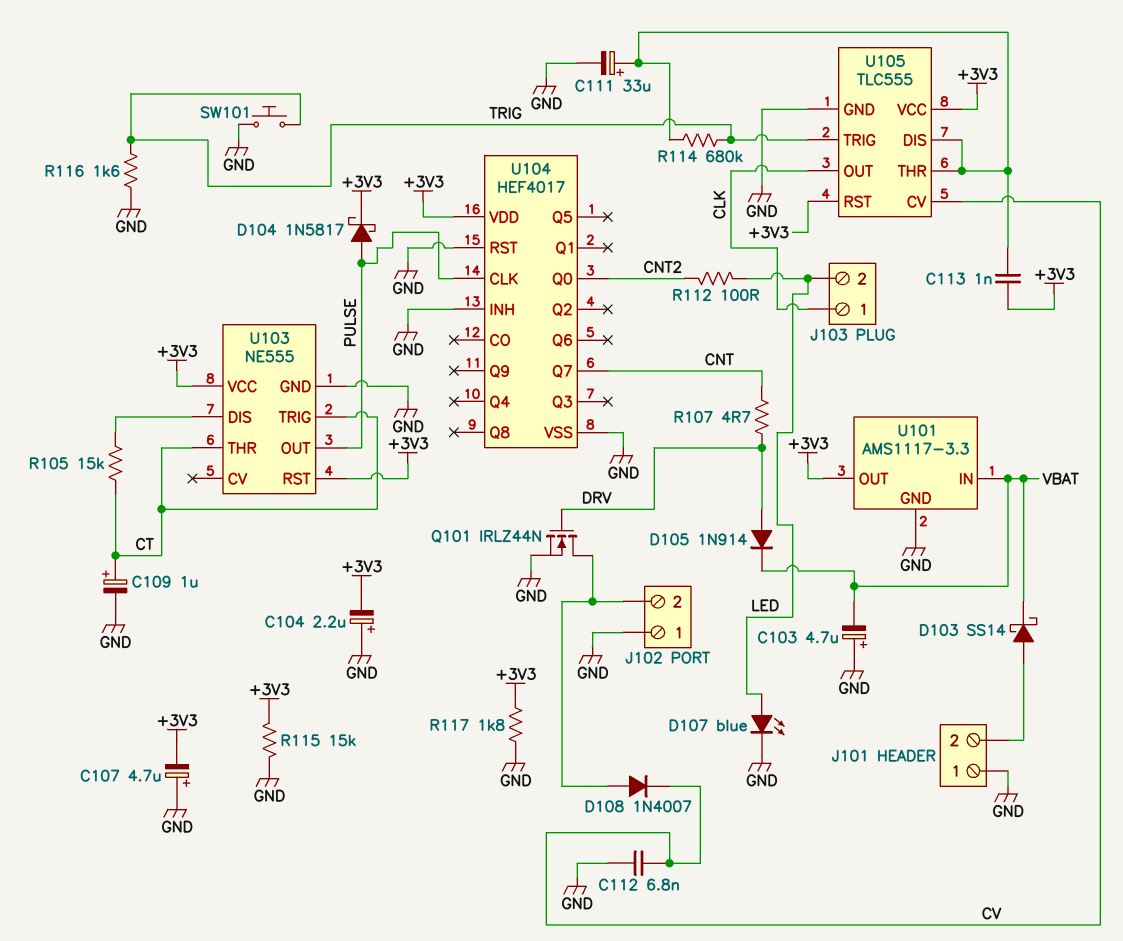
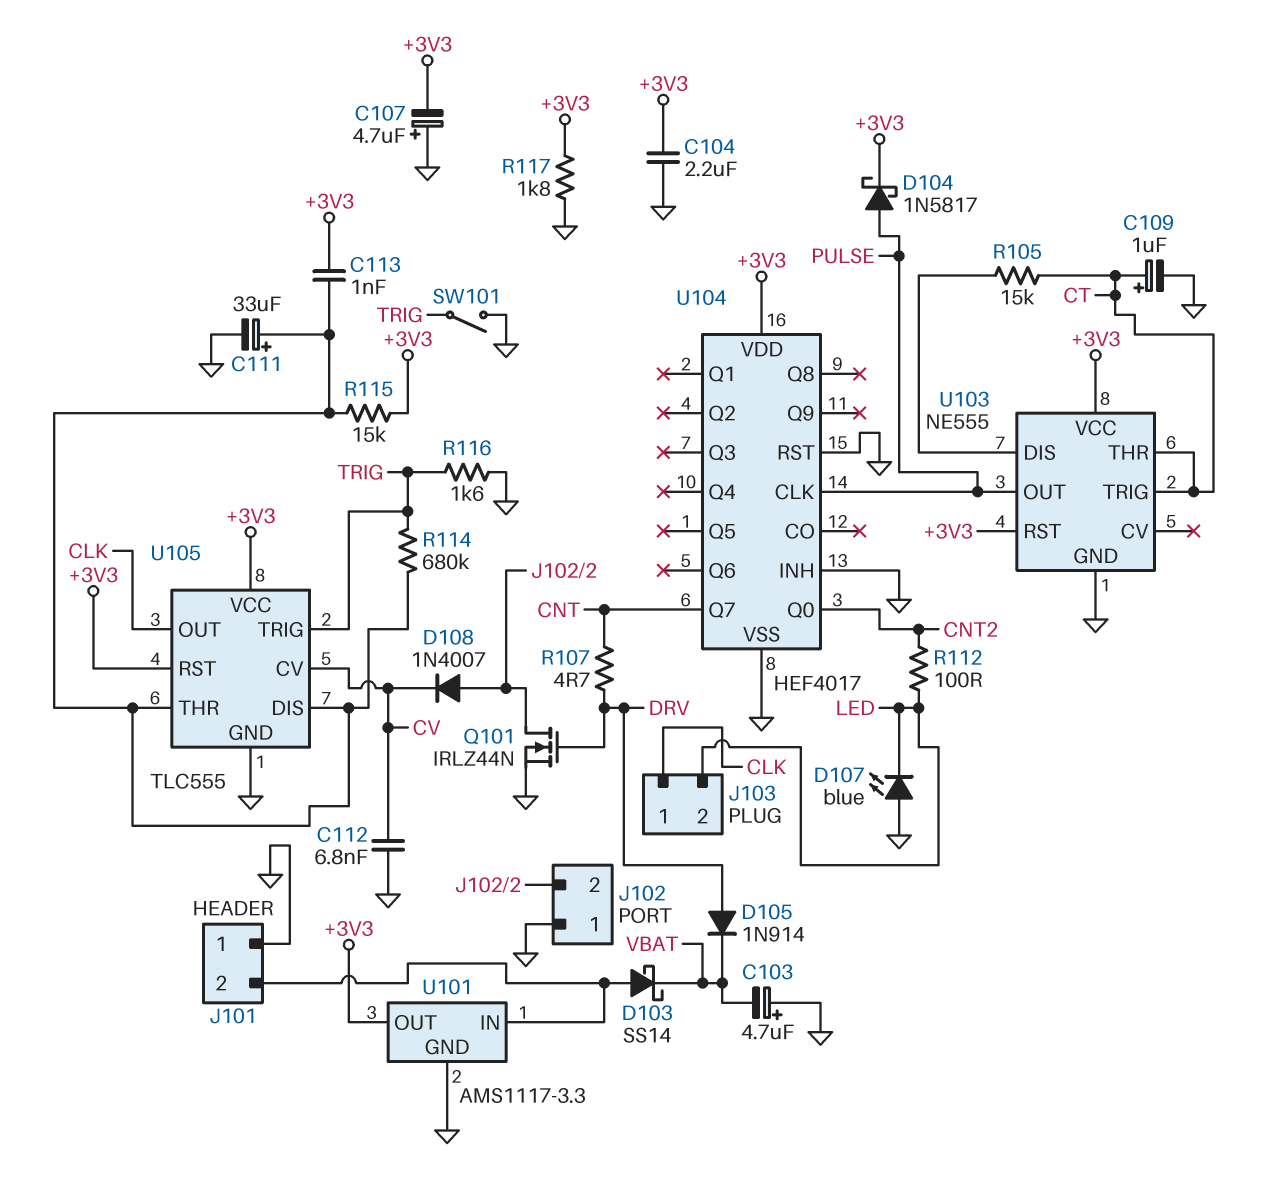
C104: 2.2uF (plus GND, minus +3V3) -> 2.2uF (+3V3, GND)
D107: LED blue (A LED, K GND) -> LED blue (A GND, K LED)
R115: 15k (+3V3, GND) -> 15k (+3V3, U105/DIS)
SW101: button (GND, TRIG) -> switch (GND, TRIG)
U101 pin IN: VBAT -> J101/2

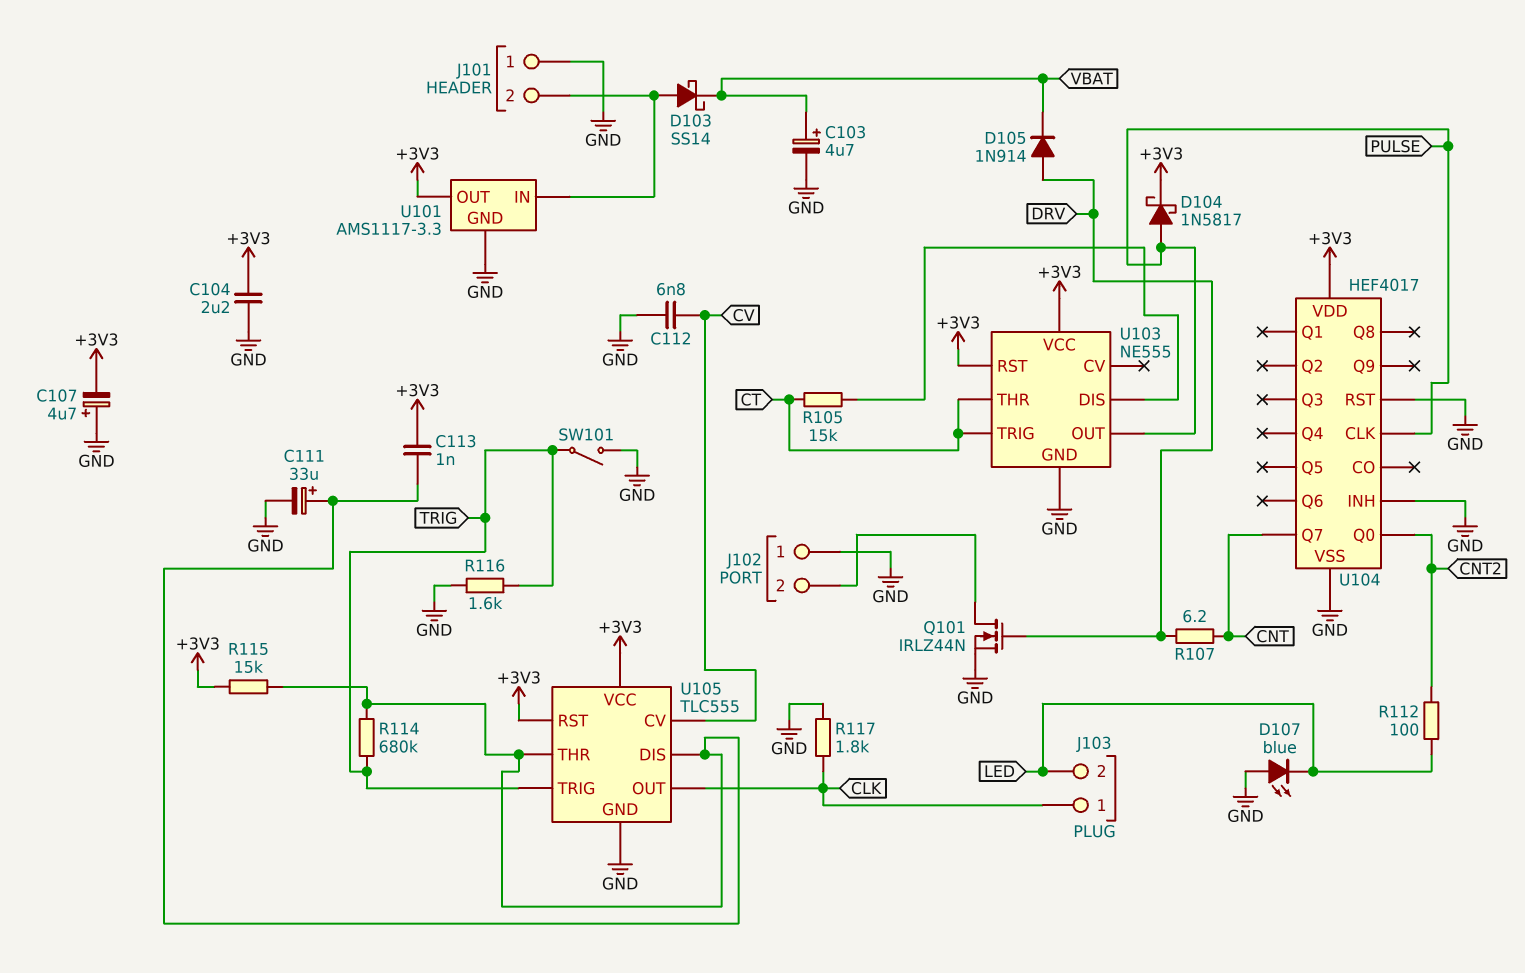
C103: 4.7uF (plus GND, minus VBAT) -> 4.7uF (plus VBAT, minus GND)
C109: 1uF (plus CT, minus GND) -> none
D108: diode 1N4007 (A J102/2, K CV) -> none
R107: 4.7 (CNT, DRV) -> 6.2 (CNT, DRV)
R117: 1.8k (+3V3, GND) -> 1.8k (CLK, GND)

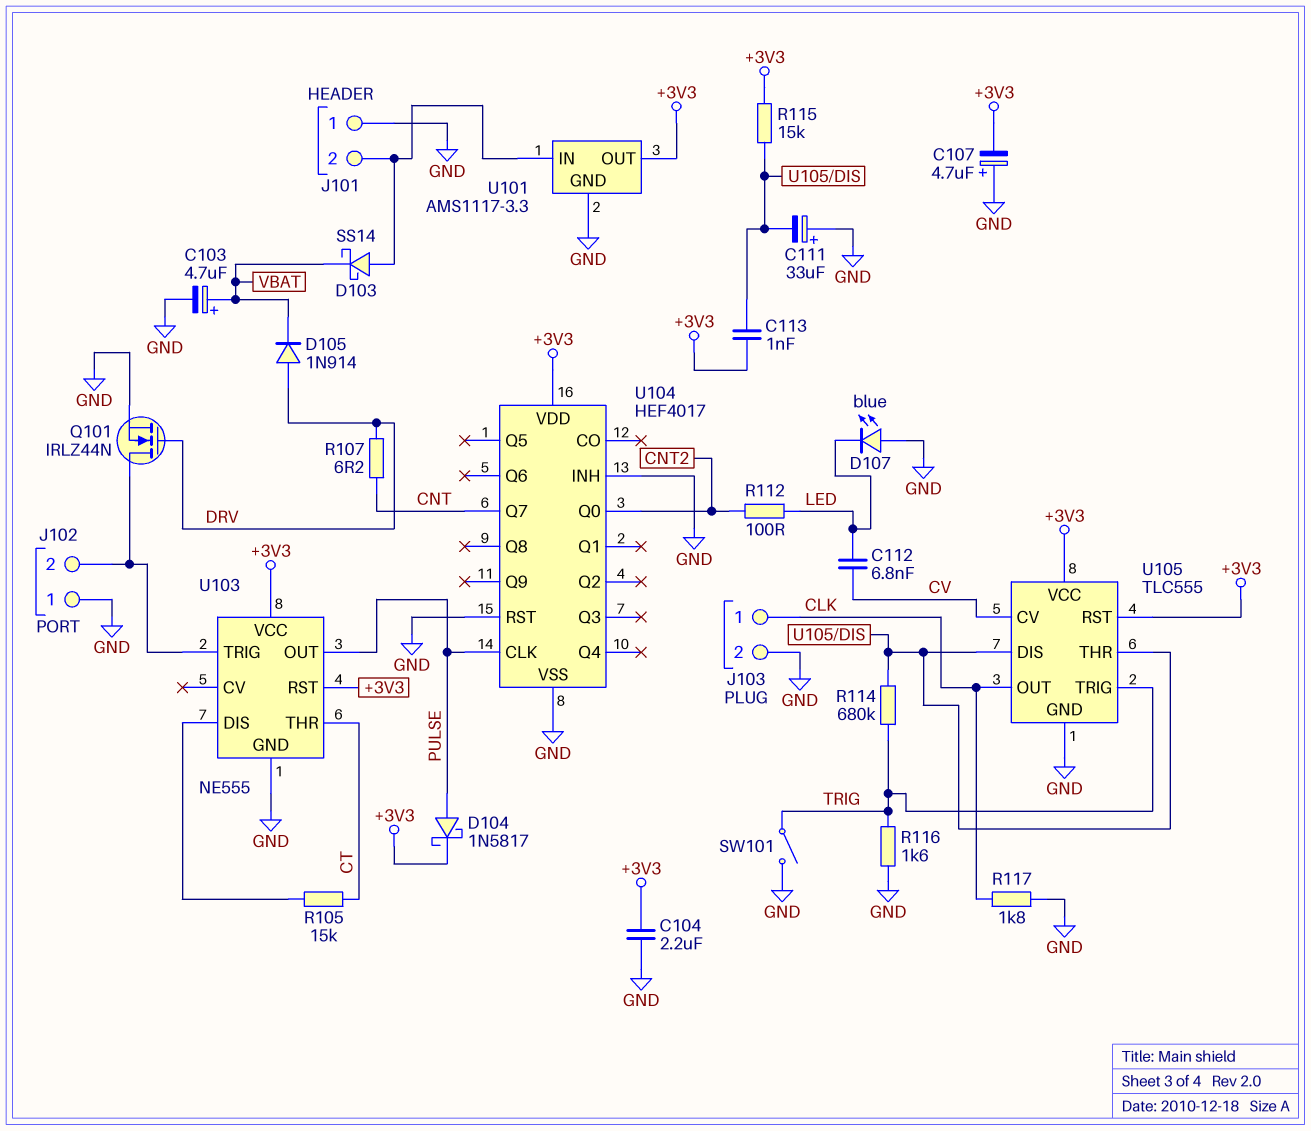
C111: 33uF (plus U105/DIS, minus GND) -> 33uF (plus GND, minus U105/DIS)
C112: 6.8nF (CV, GND) -> 6.8nF (CV, LED)
J103 pin 2: LED -> GND
U103 pin TRIG: CT -> J102/2

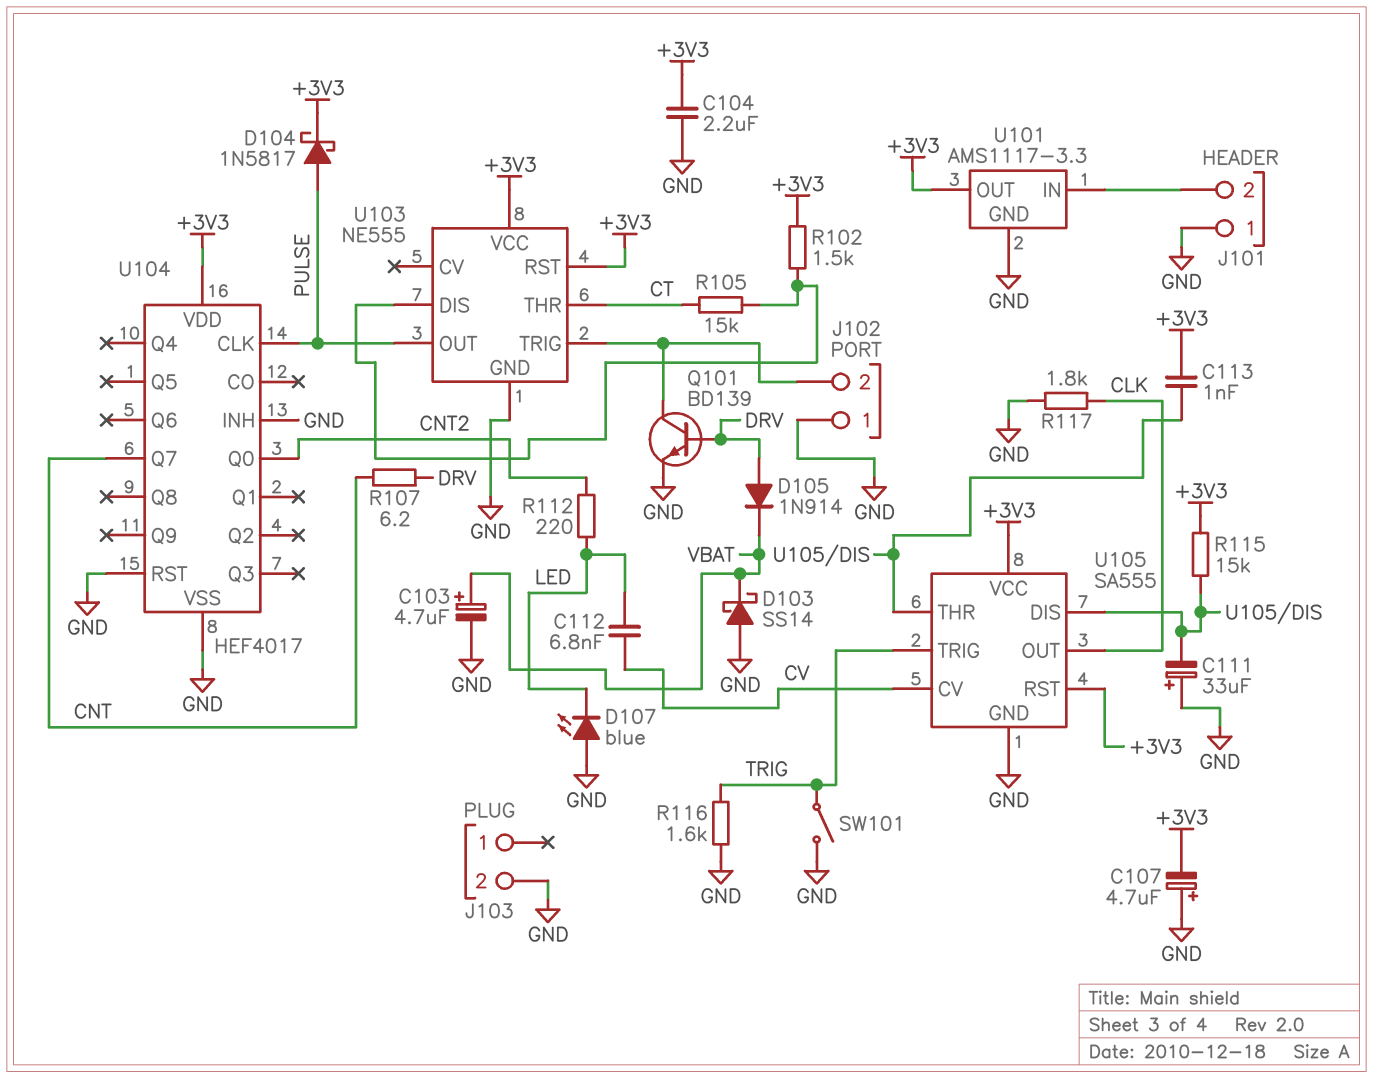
D103: schottky SS14 (A J101/2, K VBAT) -> schottky SS14 (A GND, K VBAT)
J103 pin 1: CLK -> none
Q101: NMOS IRLZ44N (G DRV, D J102/2, S GND) -> NPN BD139 (B DRV, C J102/2, E GND)
R102: none -> 1.5k (+3V3, U103/DIS)
R112: 100 (CNT2, LED) -> 220 (CNT2, LED)
R114: 680k (TRIG, U105/DIS) -> none
U105: TLC555 -> SA555

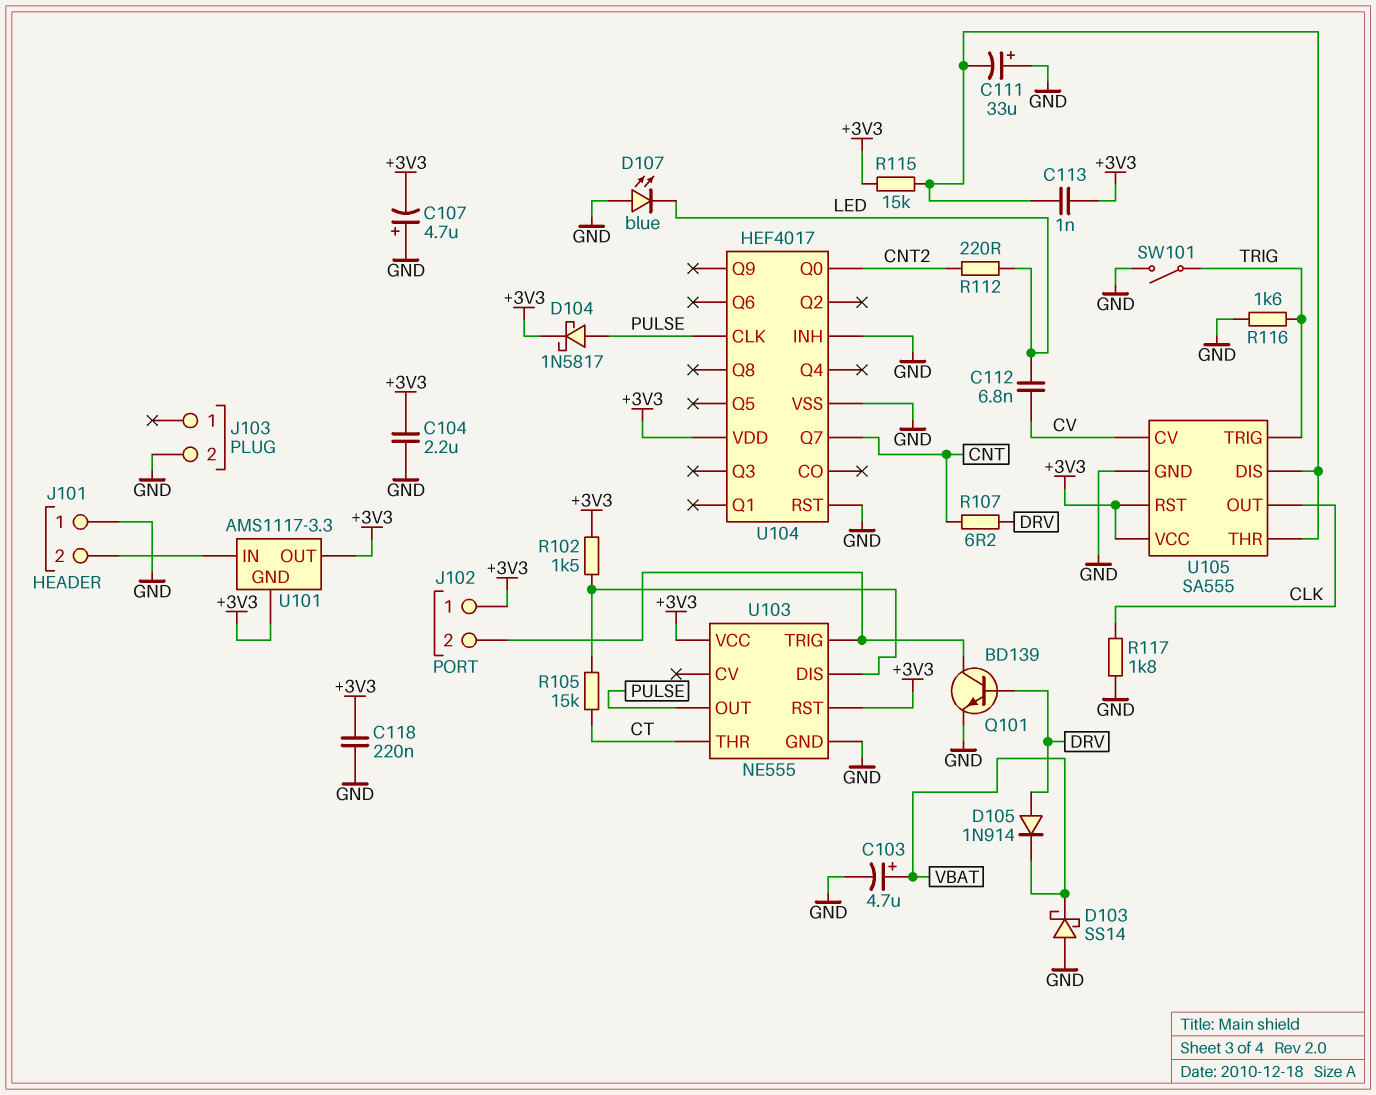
C118: none -> 220nF (+3V3, GND)
J102 pin 1: GND -> +3V3
U101 pin GND: GND -> +3V3

